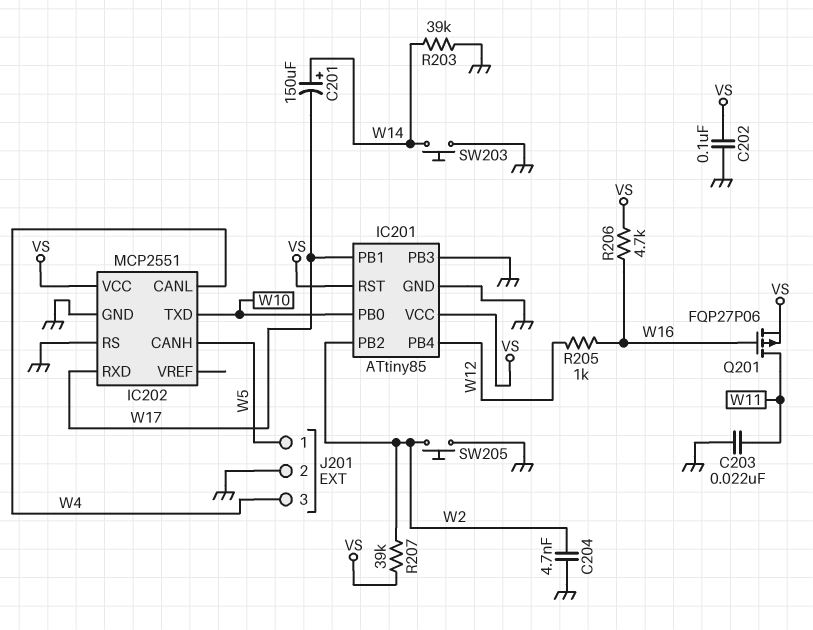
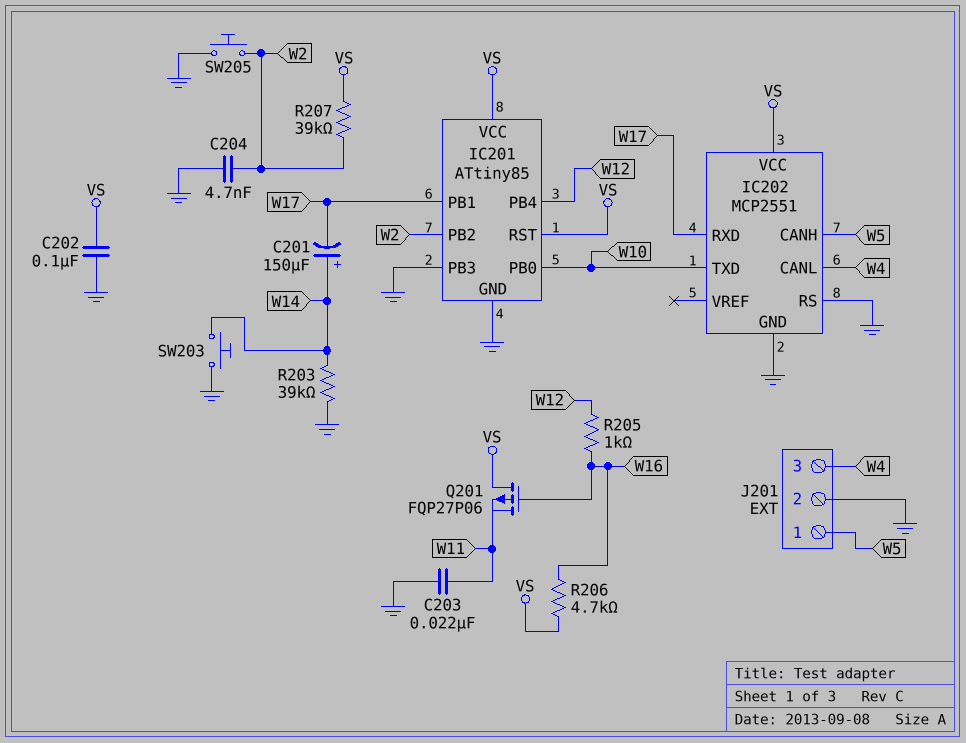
Q201: PMOS FQP27P06 (G W16, D W11, S VS) -> PMOS FQP27P06 (G W16, D VS, S W11)

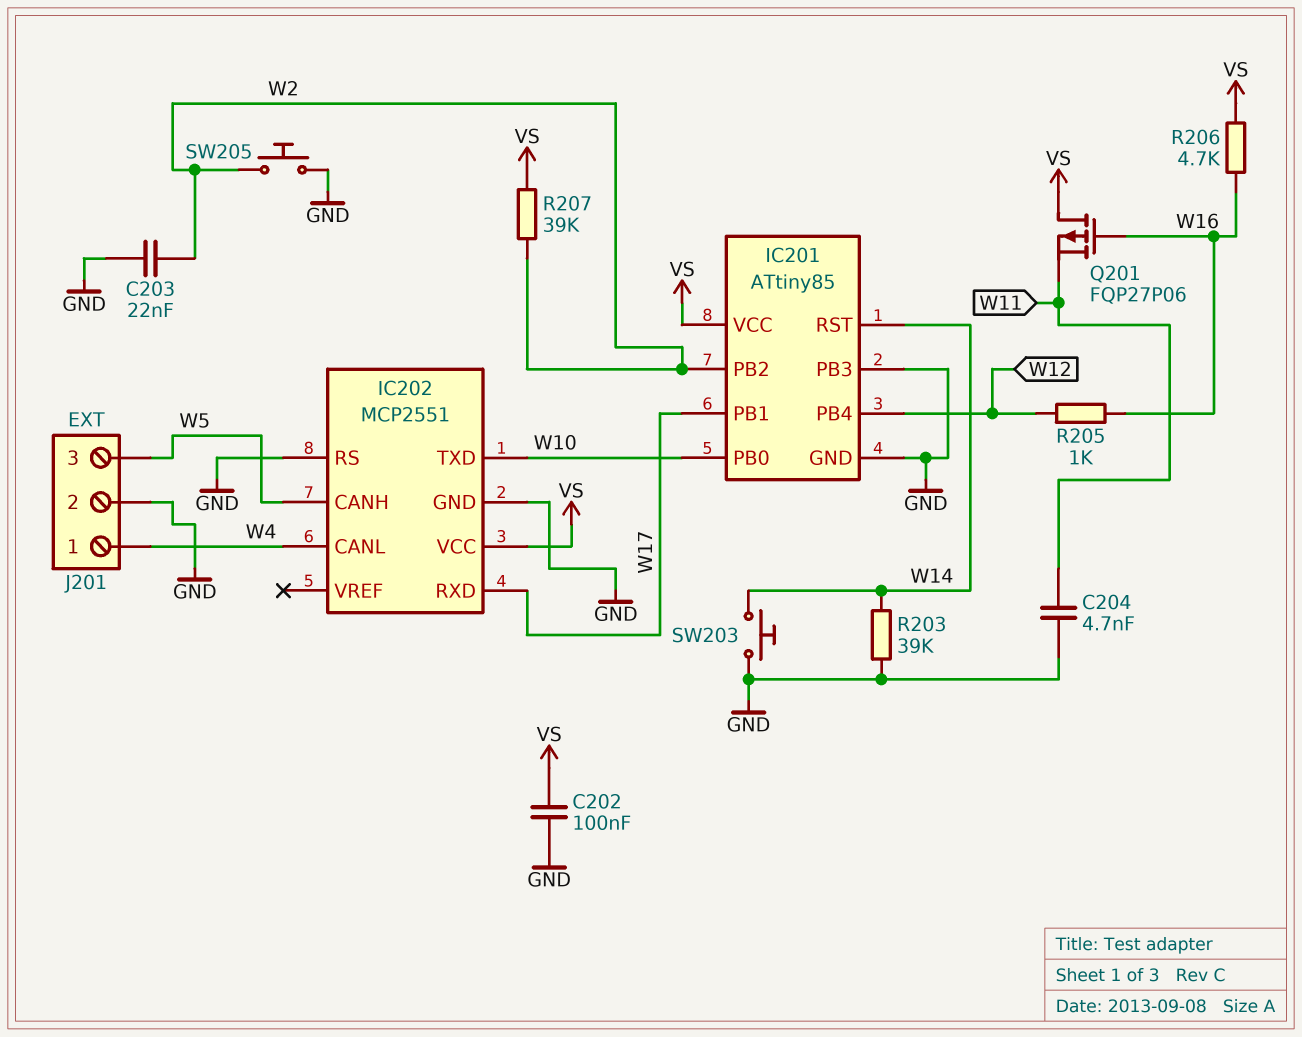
C201: 150uF (plus W14, minus W17) -> none
C203: 22nF (GND, W11) -> 22nF (GND, W2)
C204: 4.7nF (GND, W2) -> 4.7nF (GND, W11)
IC201 pin RST: VS -> W14
J201 pin 1: W5 -> W4
J201 pin 3: W4 -> W5

